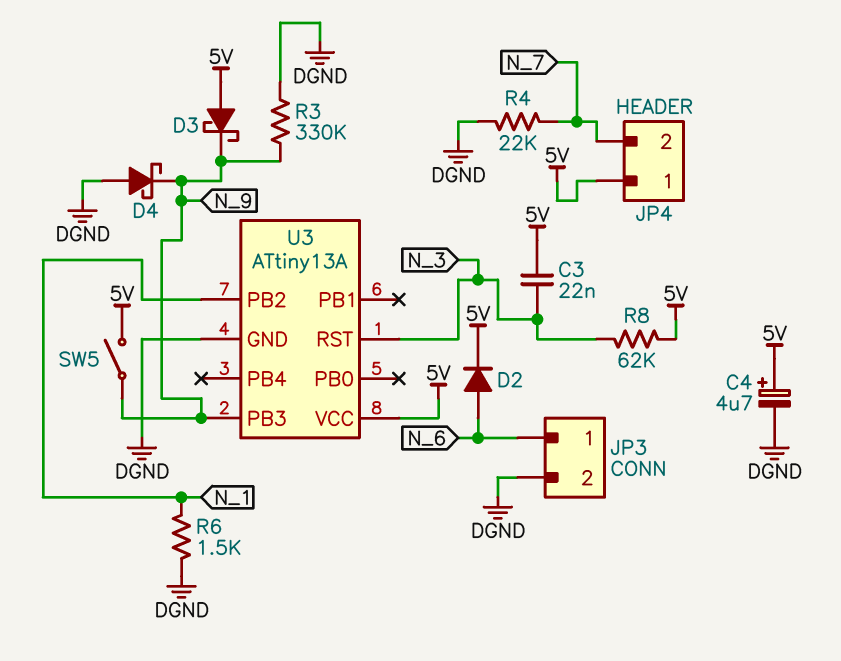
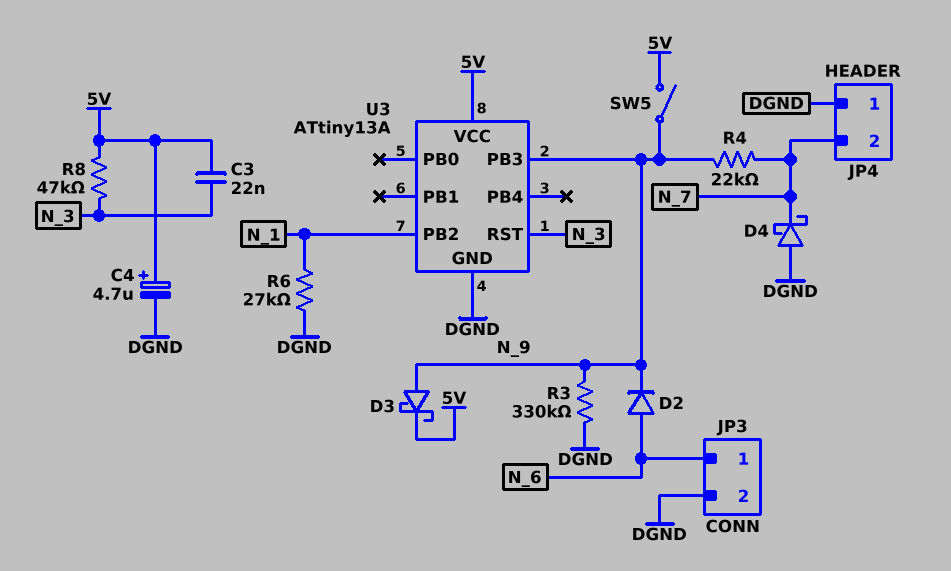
D2: diode (A N_6, K 5V) -> diode (A N_6, K N_9)
D3: schottky (A 5V, K N_9) -> schottky (A N_9, K 5V)
D4: schottky (A DGND, K N_9) -> schottky (A DGND, K N_7)
JP4 pin 1: 5V -> DGND
R4: 22k (DGND, N_7) -> 22k (N_7, N_9)
R6: 1.5k (DGND, N_1) -> 27k (DGND, N_1)
R8: 62k (5V, N_3) -> 47k (5V, N_3)

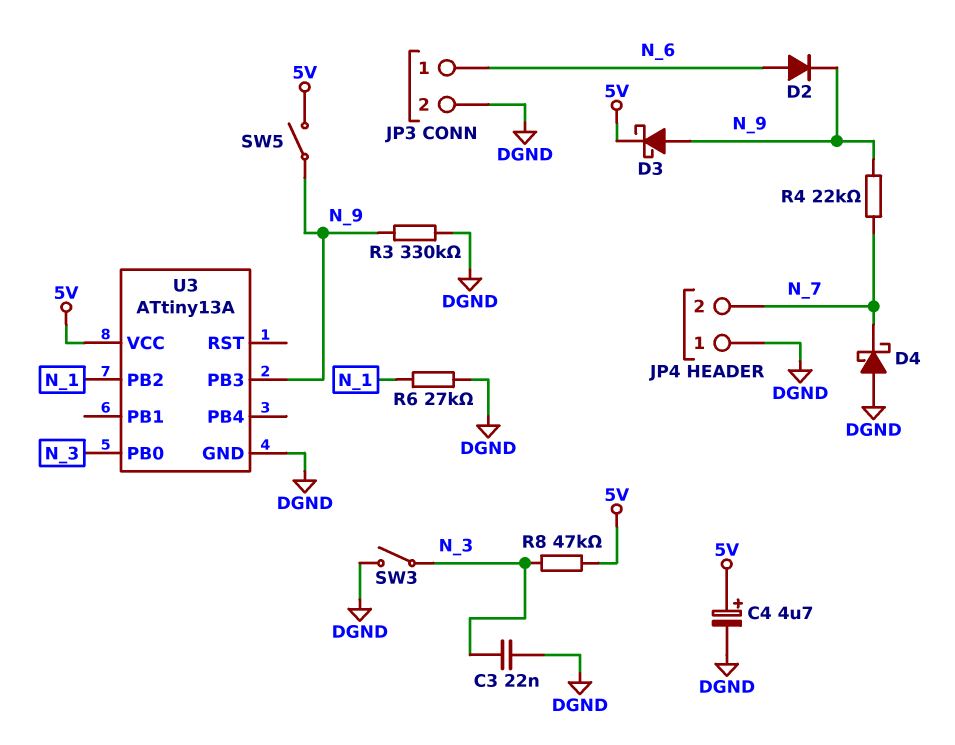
C3: 22nF (5V, N_3) -> 22nF (DGND, N_3)
SW3: none -> switch (DGND, N_3)
U3 pin PB0: none -> N_3
U3 pin RST: N_3 -> none

